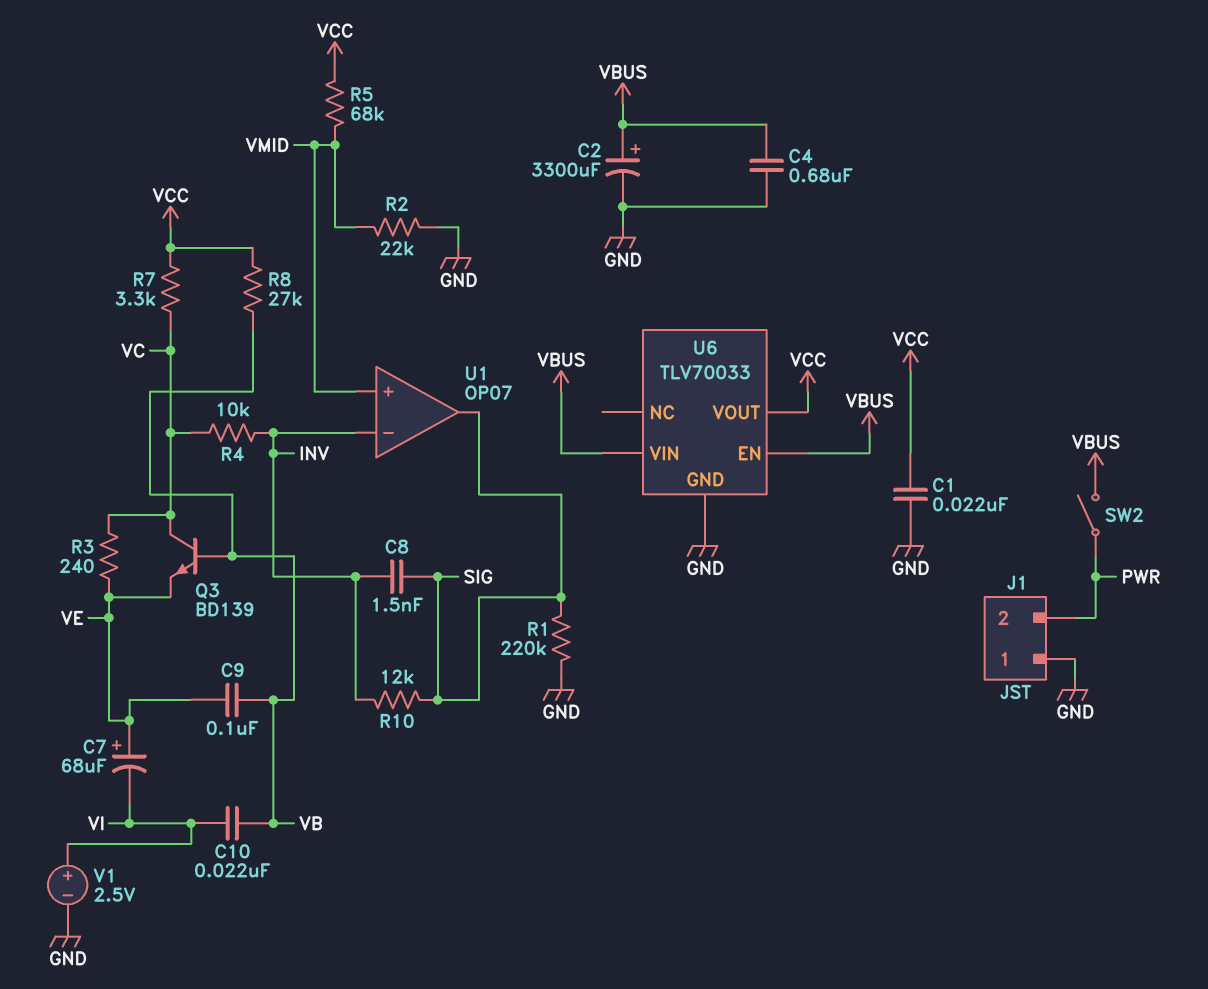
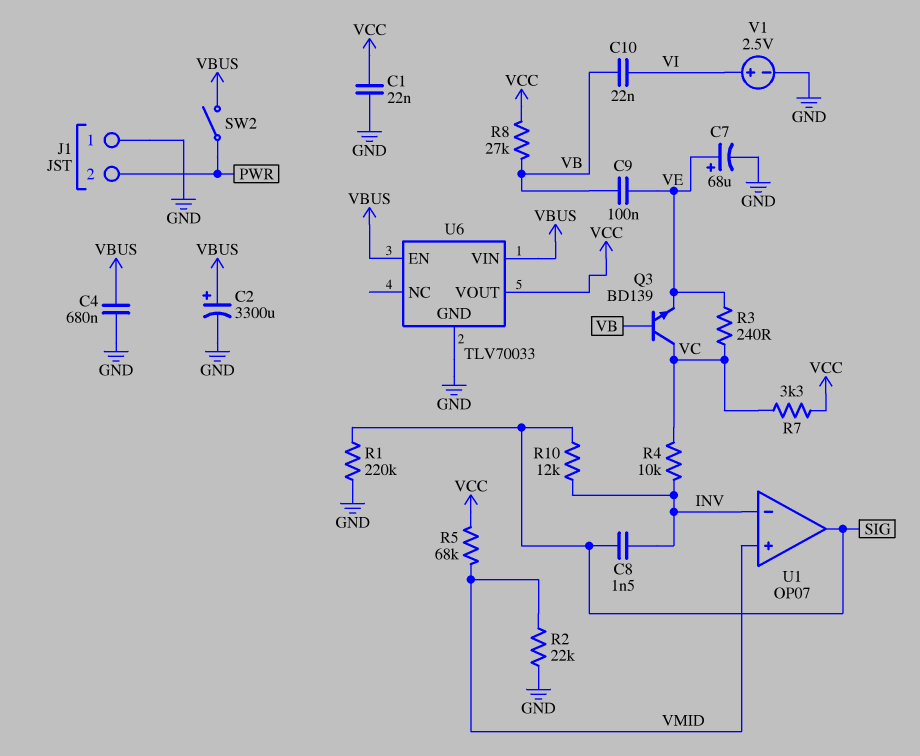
C7: 68uF (plus VE, minus VI) -> 68uF (plus VE, minus GND)

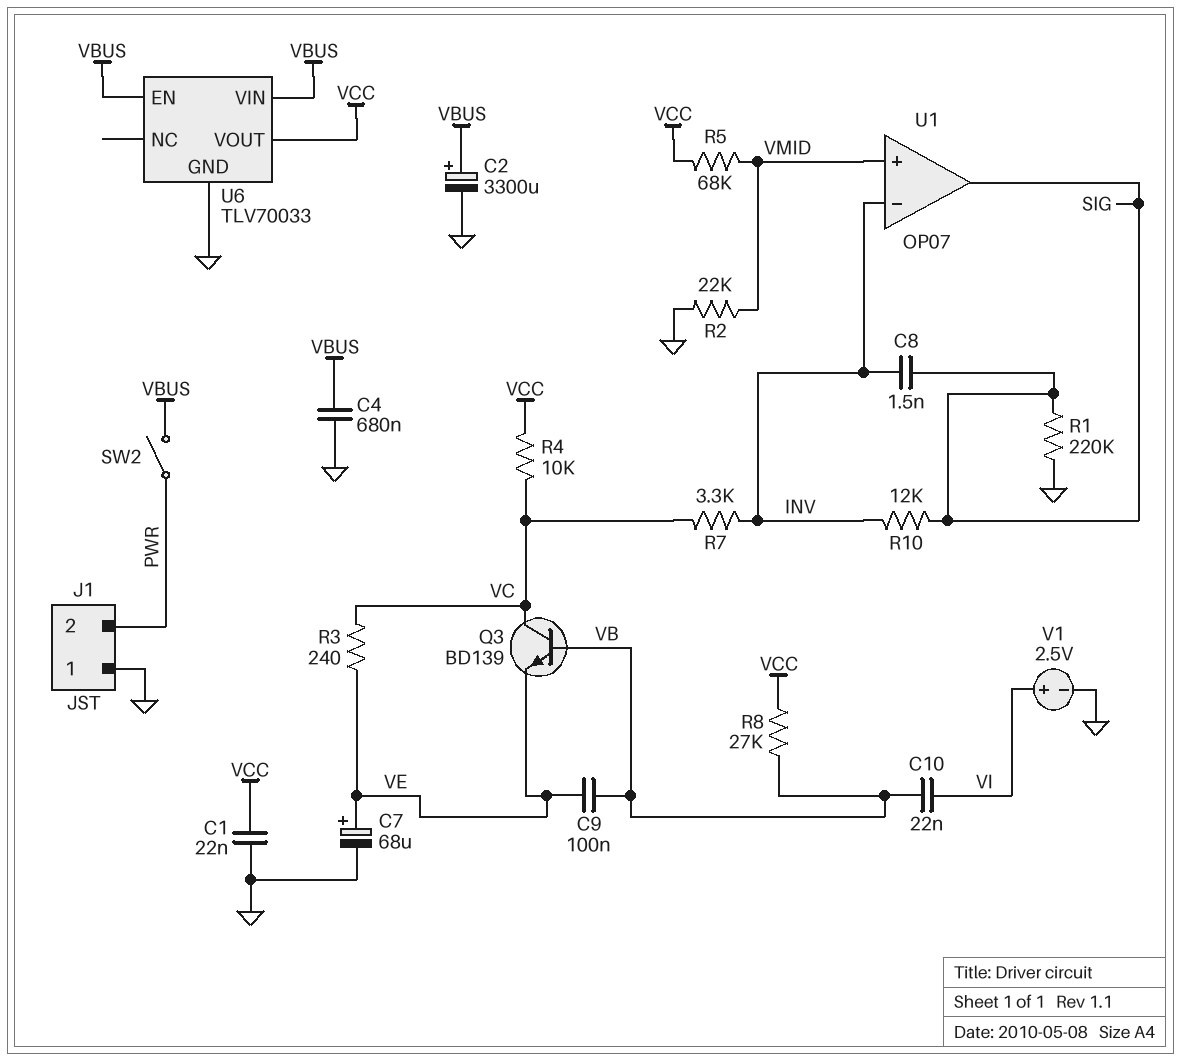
R4: 10k (INV, VC) -> 10k (VC, VCC)
R7: 3.3k (VC, VCC) -> 3.3k (INV, VC)

